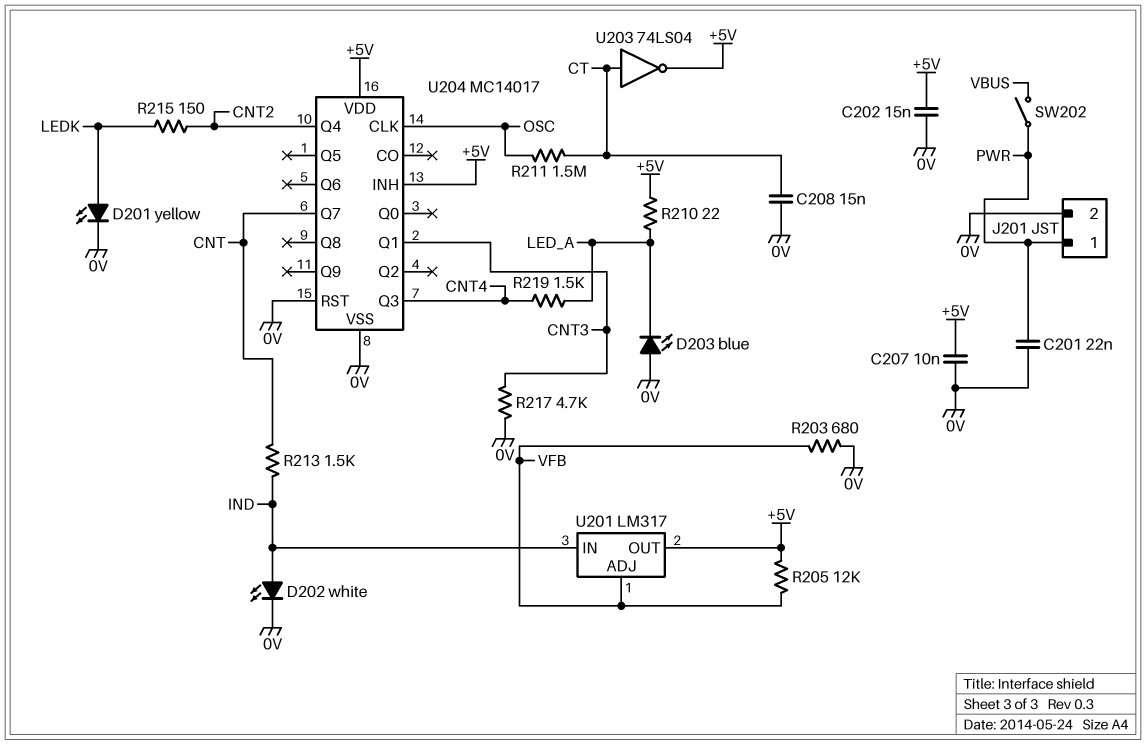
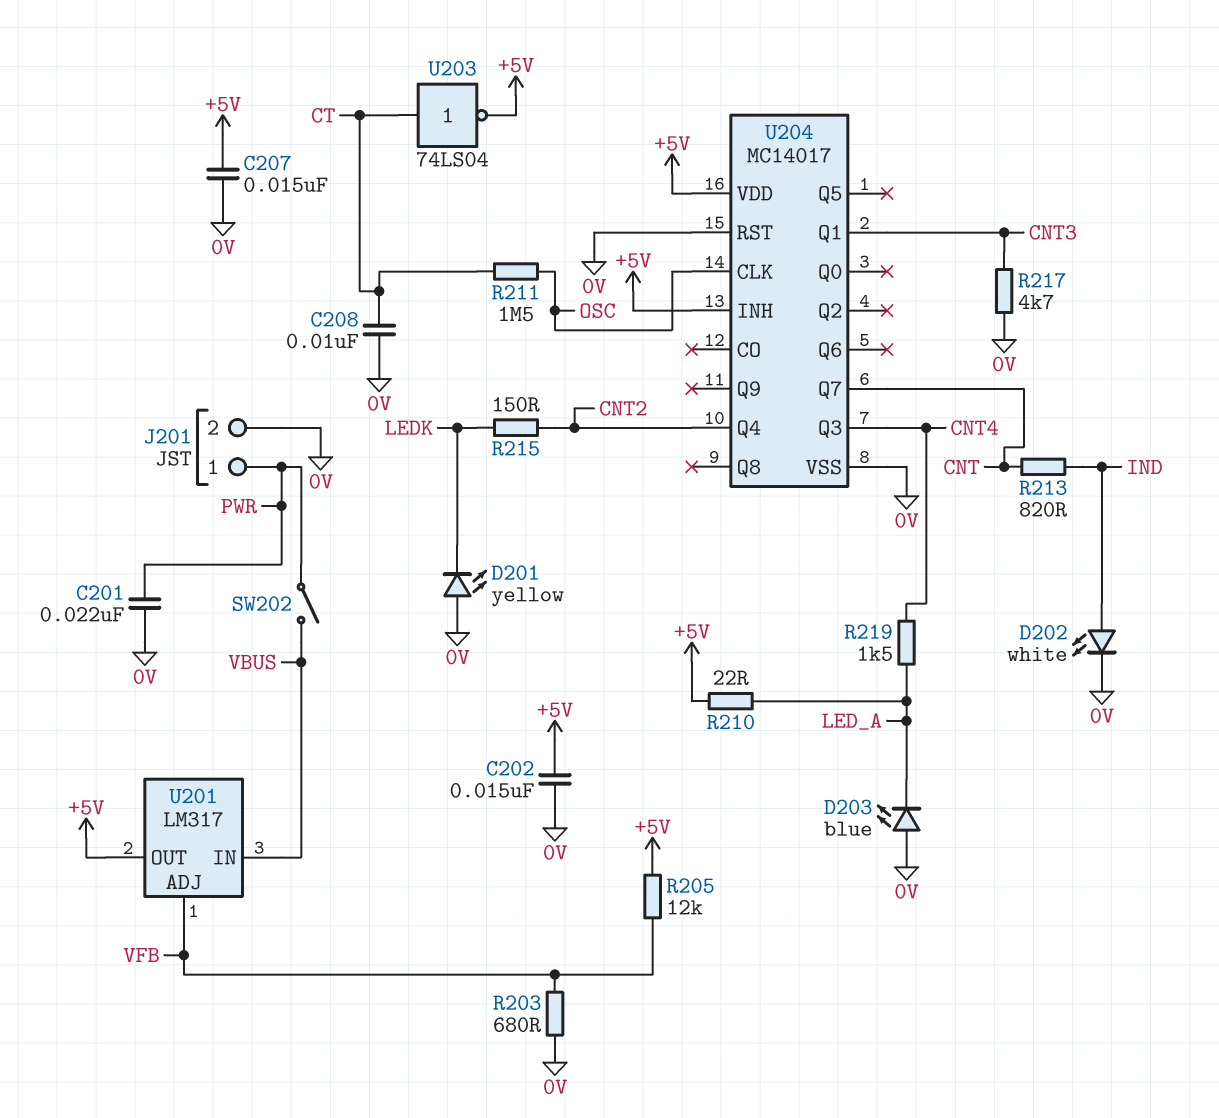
C207: 10nF (+5V, 0V) -> 15nF (+5V, 0V)
C208: 15nF (0V, CT) -> 10nF (0V, CT)
D201: LED yellow (A LEDK, K 0V) -> LED yellow (A 0V, K LEDK)
R213: 1.5k (CNT, IND) -> 820 (CNT, IND)
U201 pin IN: IND -> VBUS

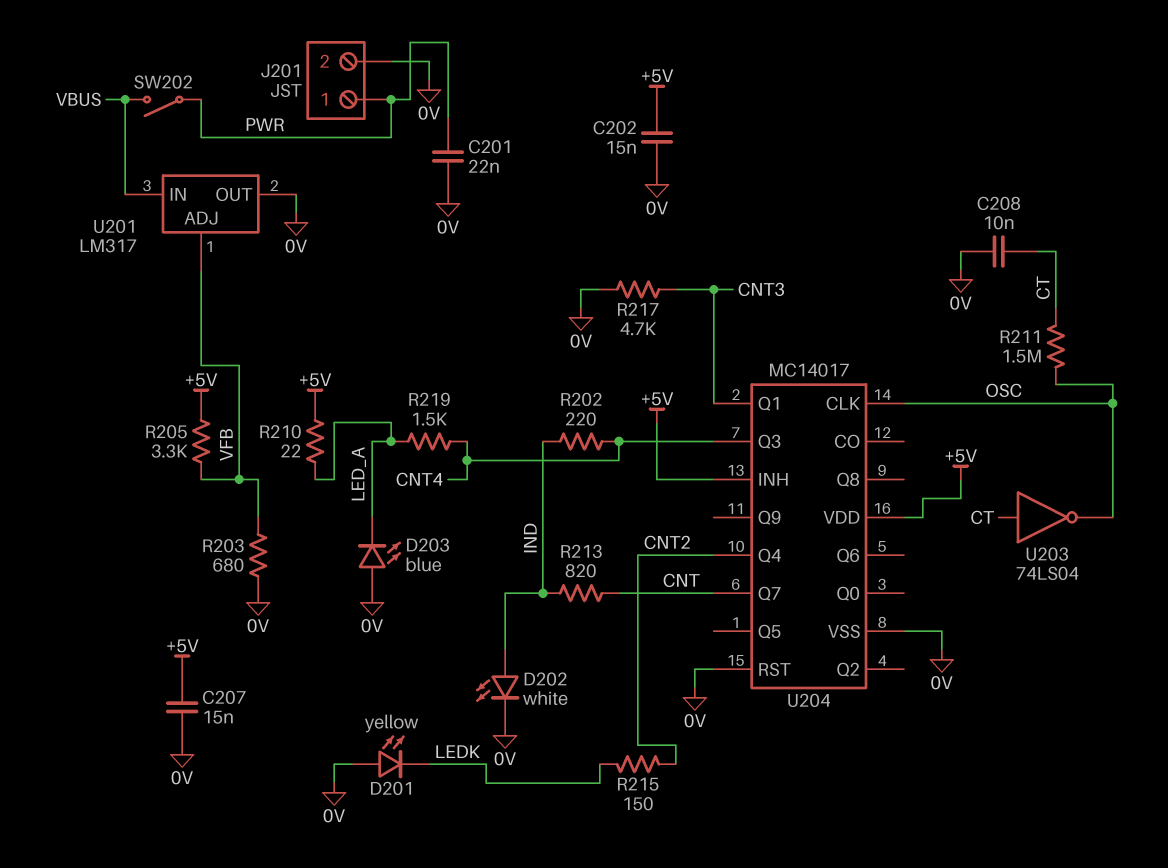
R202: none -> 220 (CNT4, IND)
R205: 12k (+5V, VFB) -> 3.3k (+5V, VFB)
U201 pin OUT: +5V -> 0V
U203: NOT 74LS04 (in CT, out +5V) -> NOT 74LS04 (in CT, out OSC)

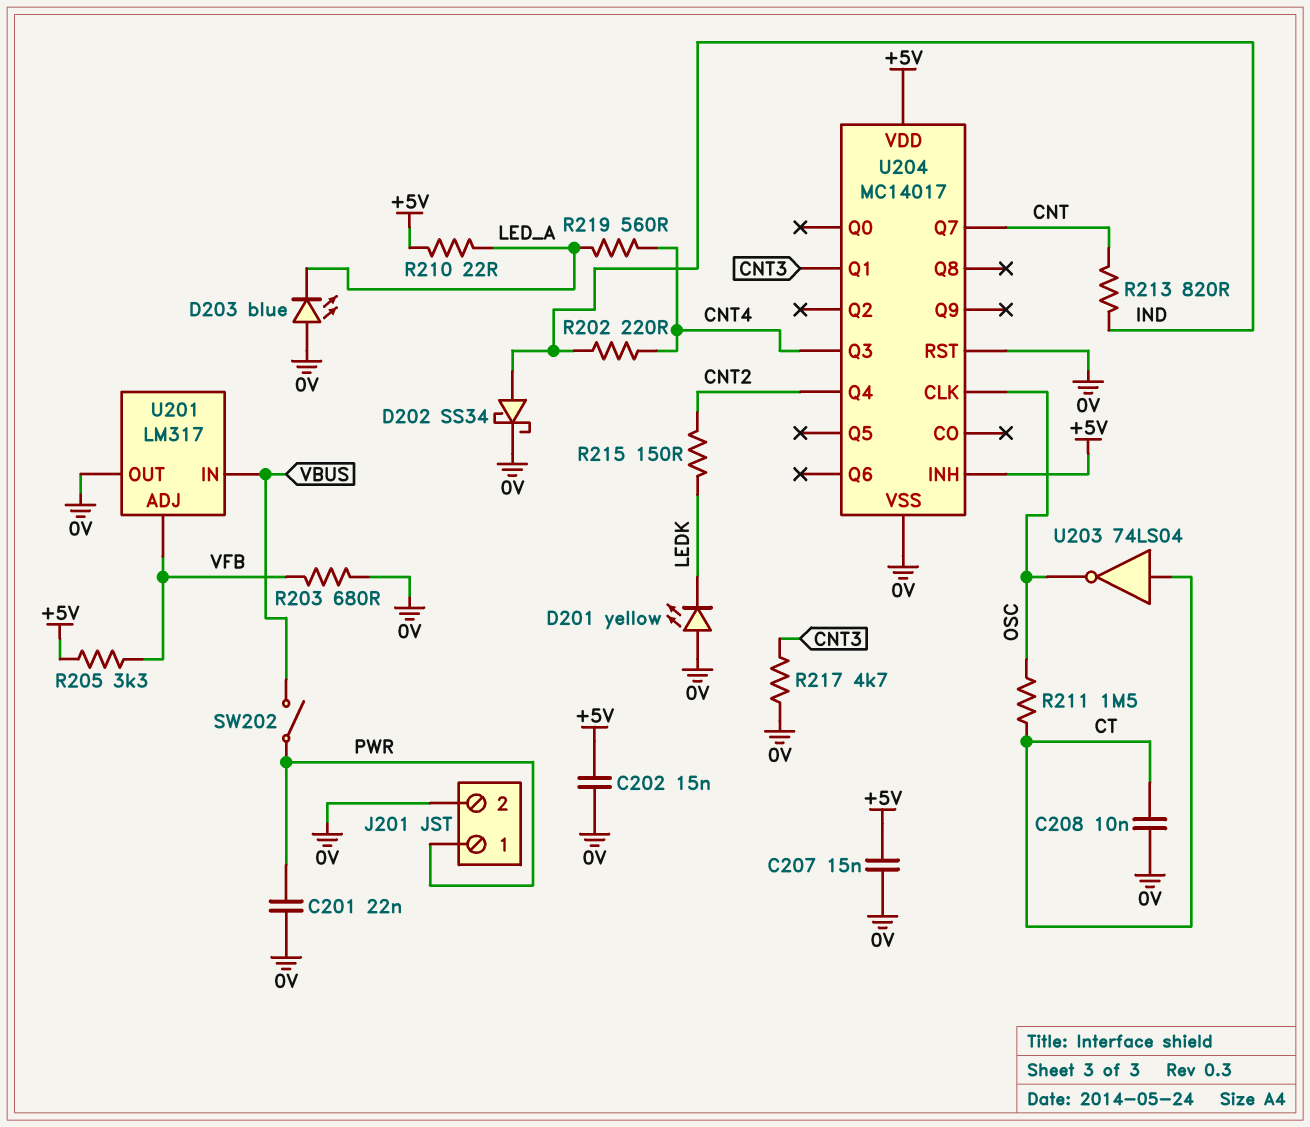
D202: LED white (A IND, K 0V) -> schottky SS34 (A IND, K 0V)
R219: 1.5k (CNT4, LED_A) -> 560 (CNT4, LED_A)

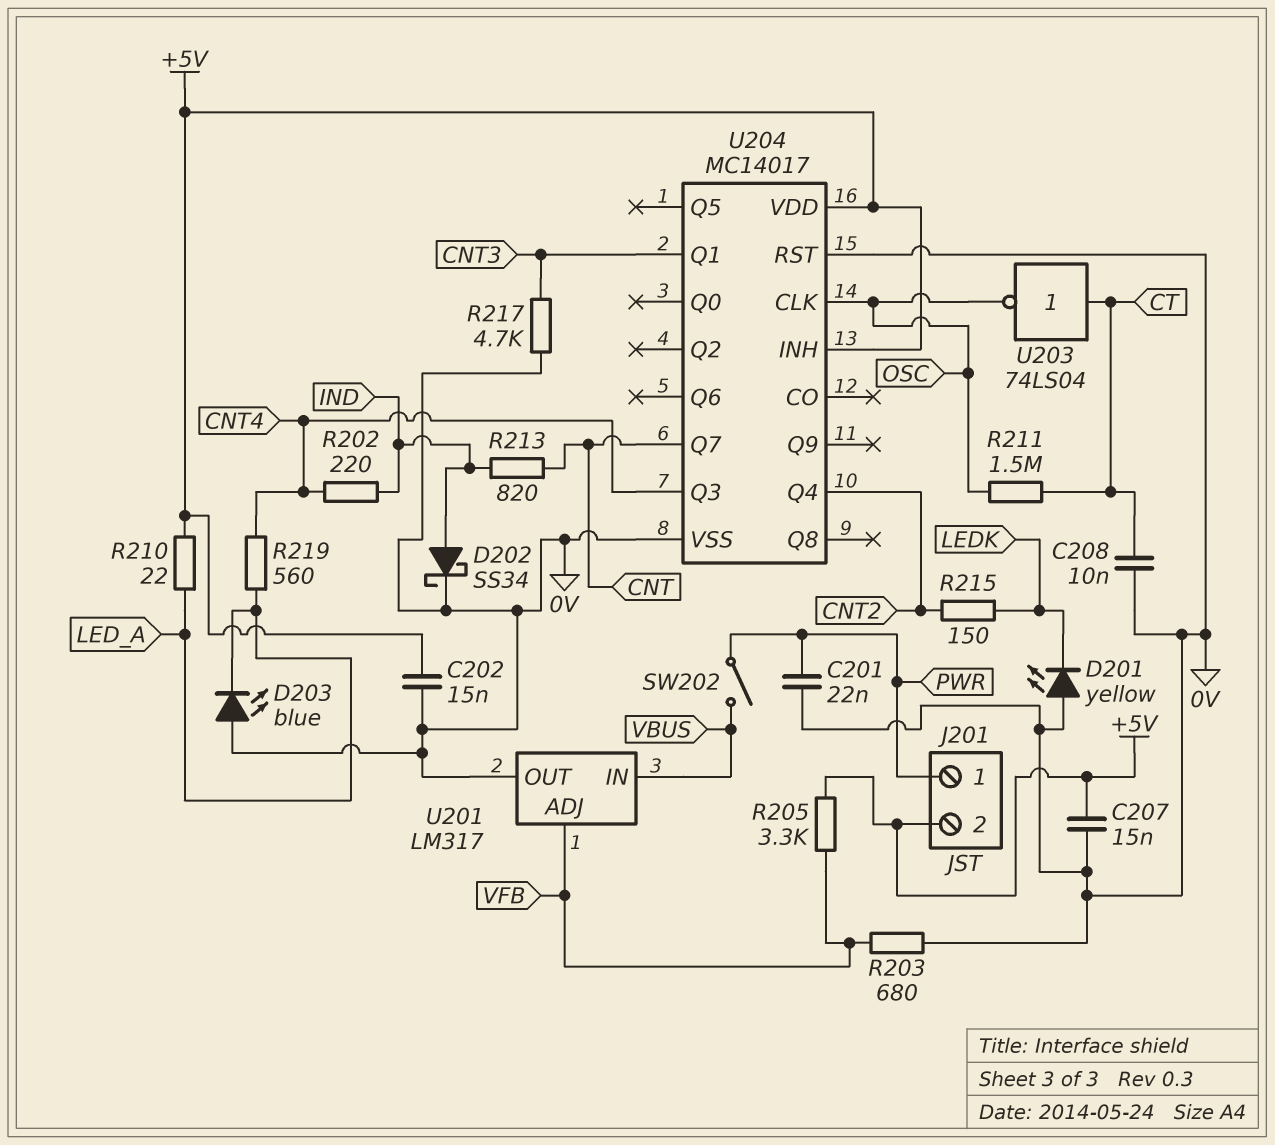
J201 pin 2: 0V -> +5V

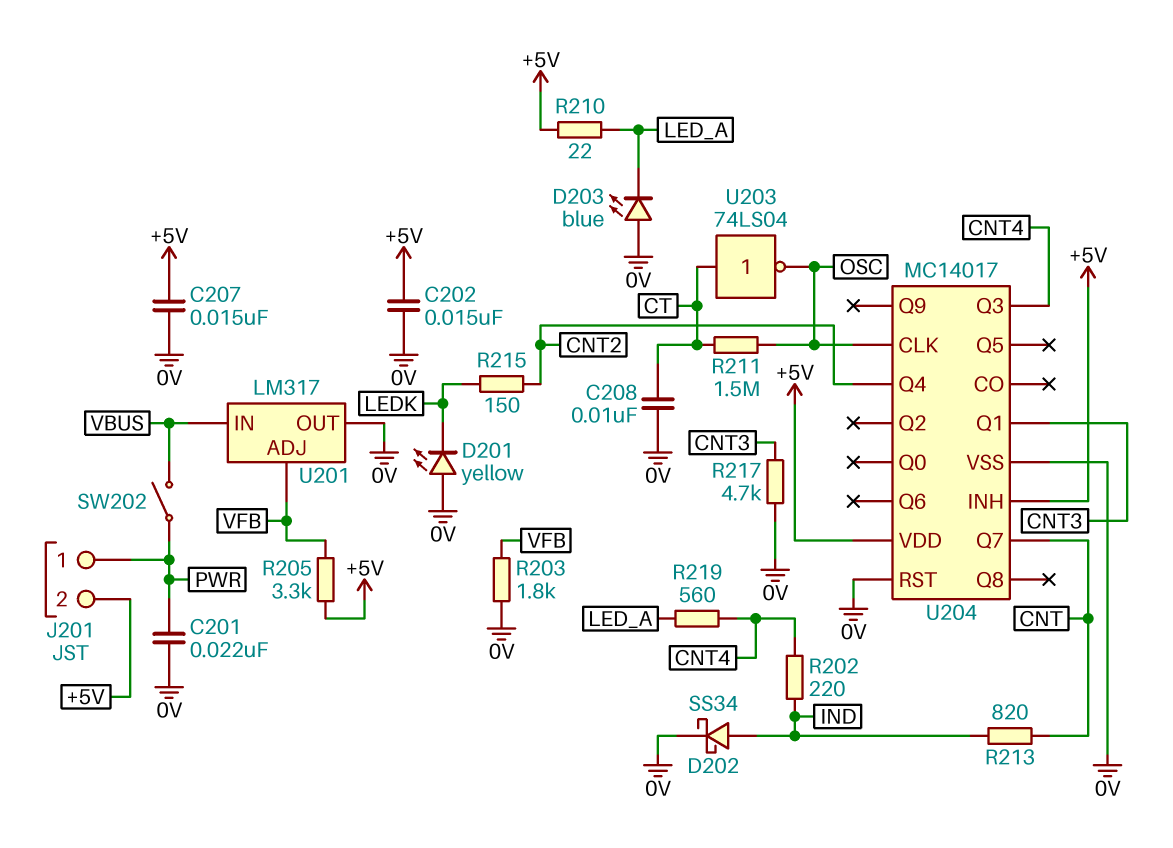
R203: 680 (0V, VFB) -> 1.8k (0V, VFB)

